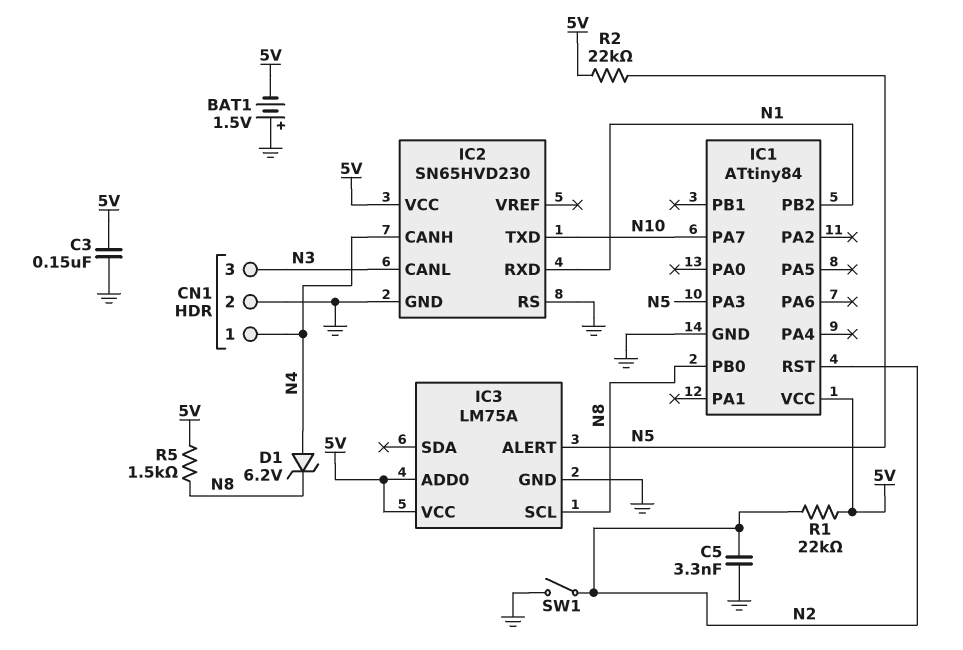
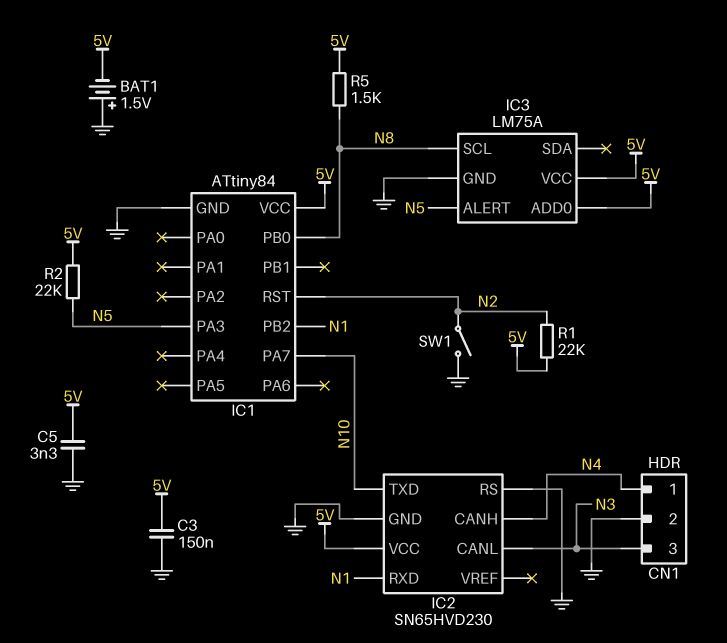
C5: 3.3nF (GND, N2) -> 3.3nF (5V, GND)
D1: zener 6.2V (A N4, K N8) -> none

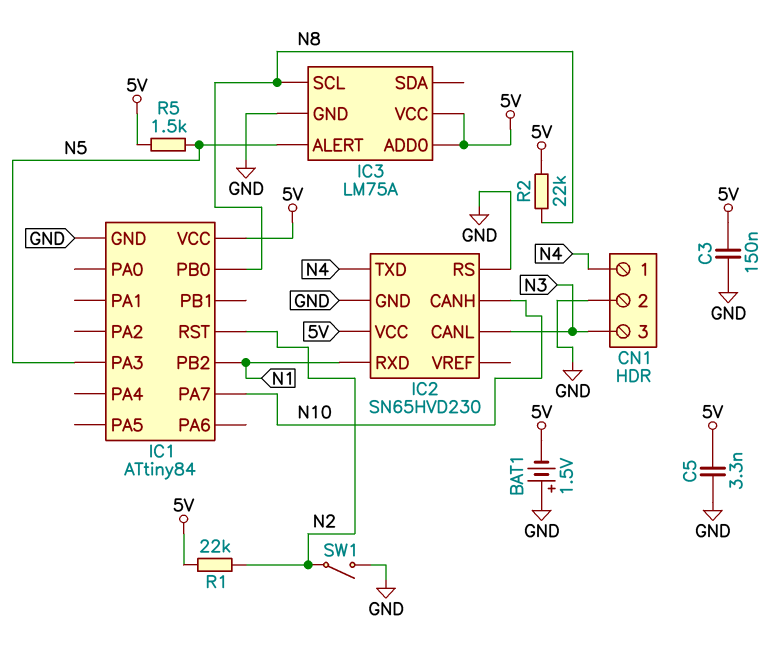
IC2 pin CANH: N4 -> N10
IC2 pin TXD: N10 -> N4
R2: 22k (5V, N5) -> 22k (5V, N8)
R5: 1.5k (5V, N8) -> 1.5k (5V, N5)

